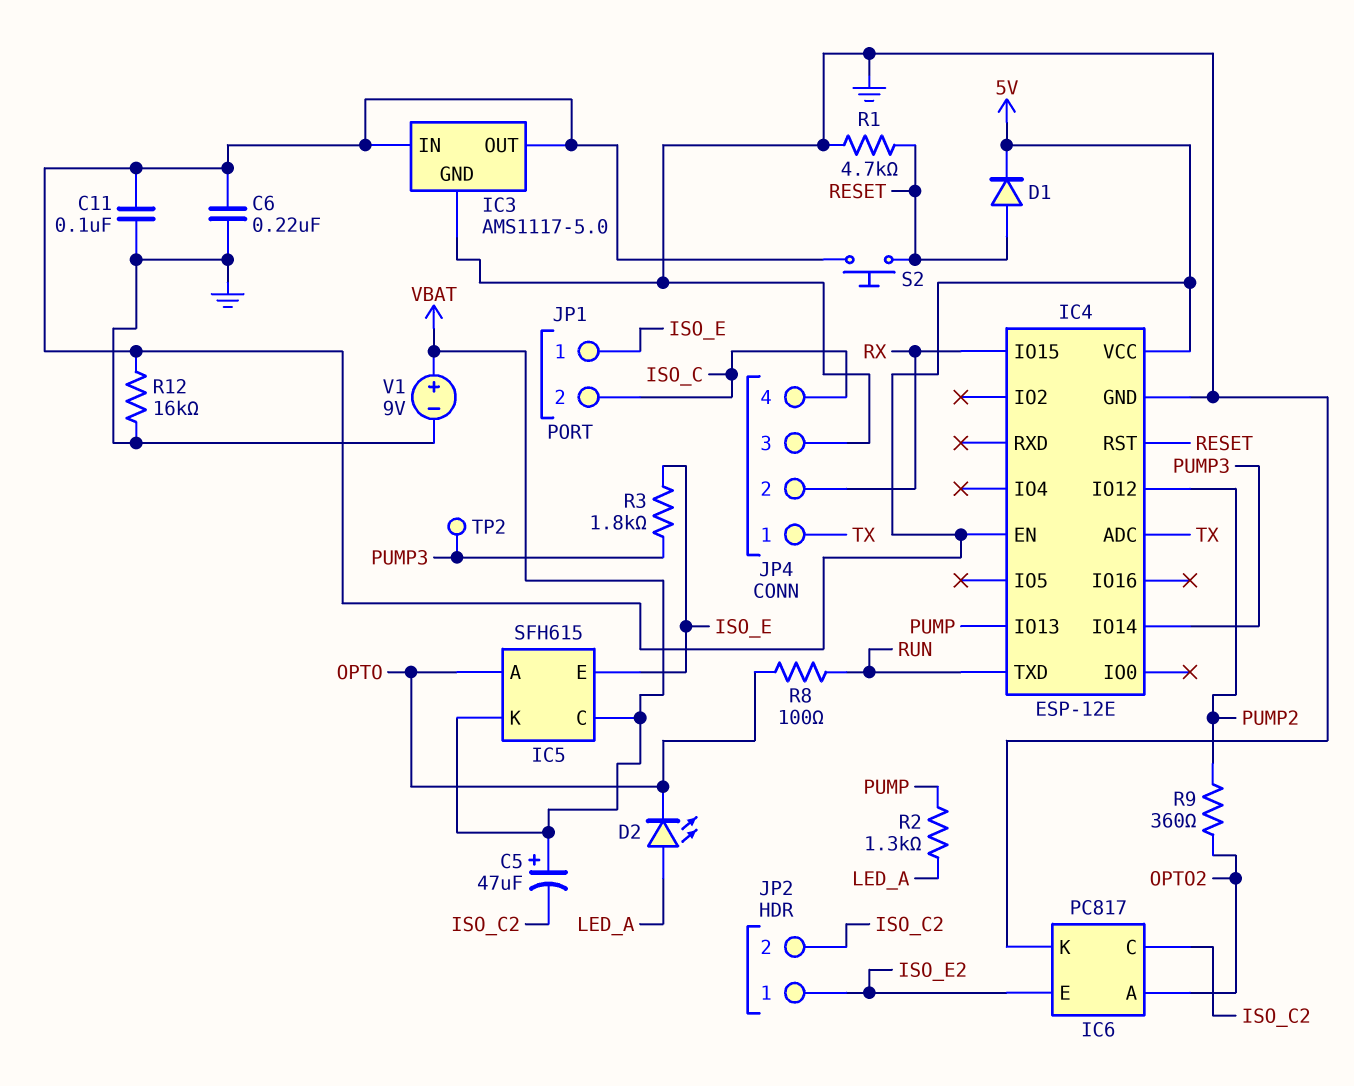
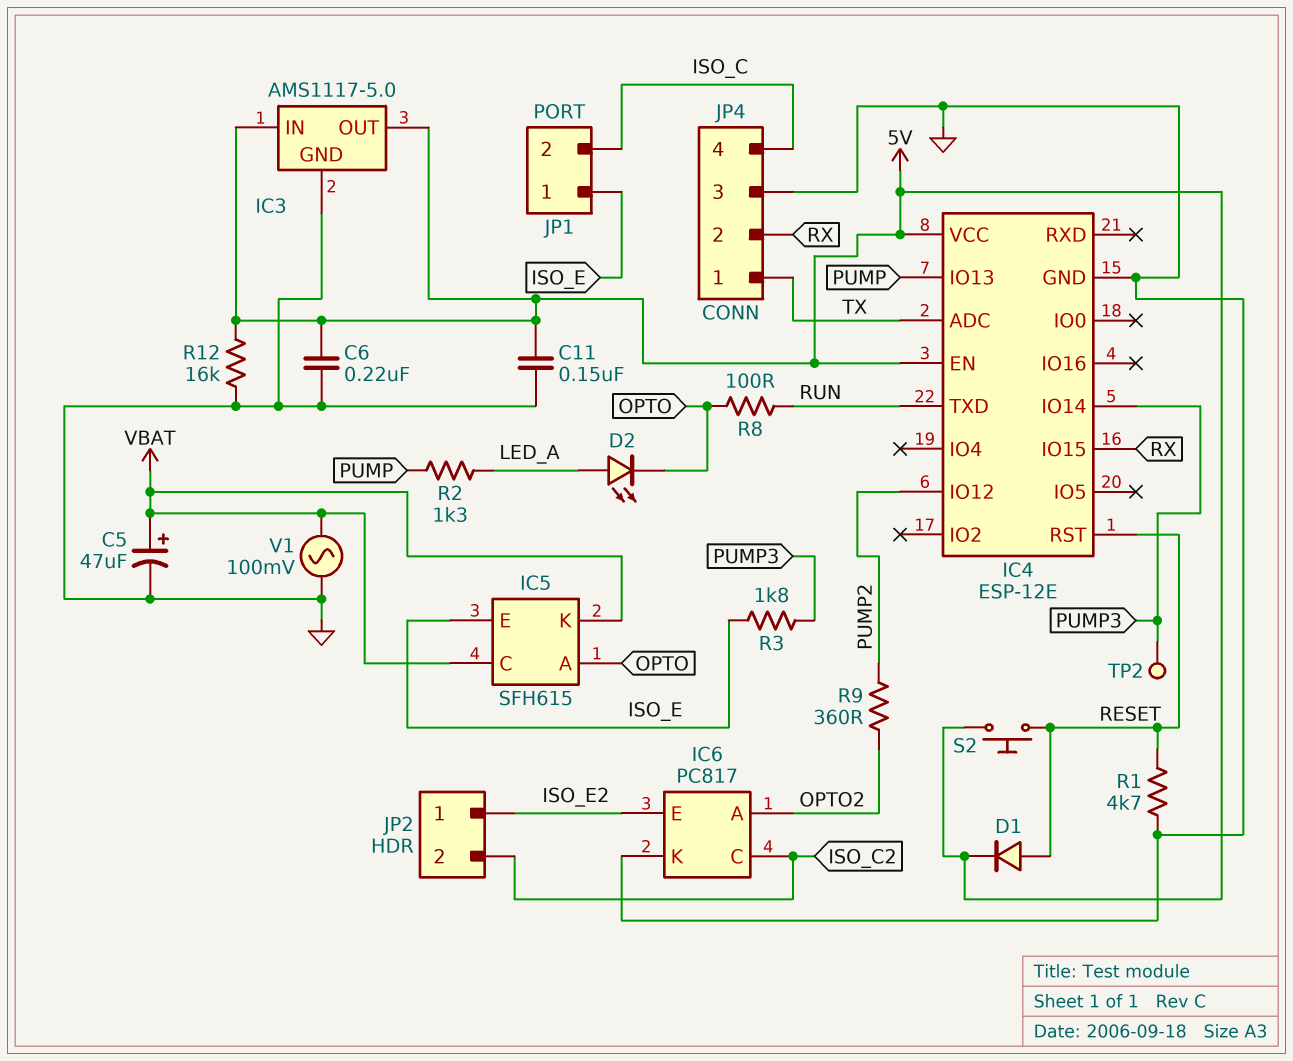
C5: 47uF (plus VBAT, minus ISO_C2) -> 47uF (plus VBAT, minus GND)
C11: 100nF (5V, GND) -> 150nF (5V, GND)
V1: 9V (plus VBAT, minus GND) -> AC 100mV (GND, VBAT)

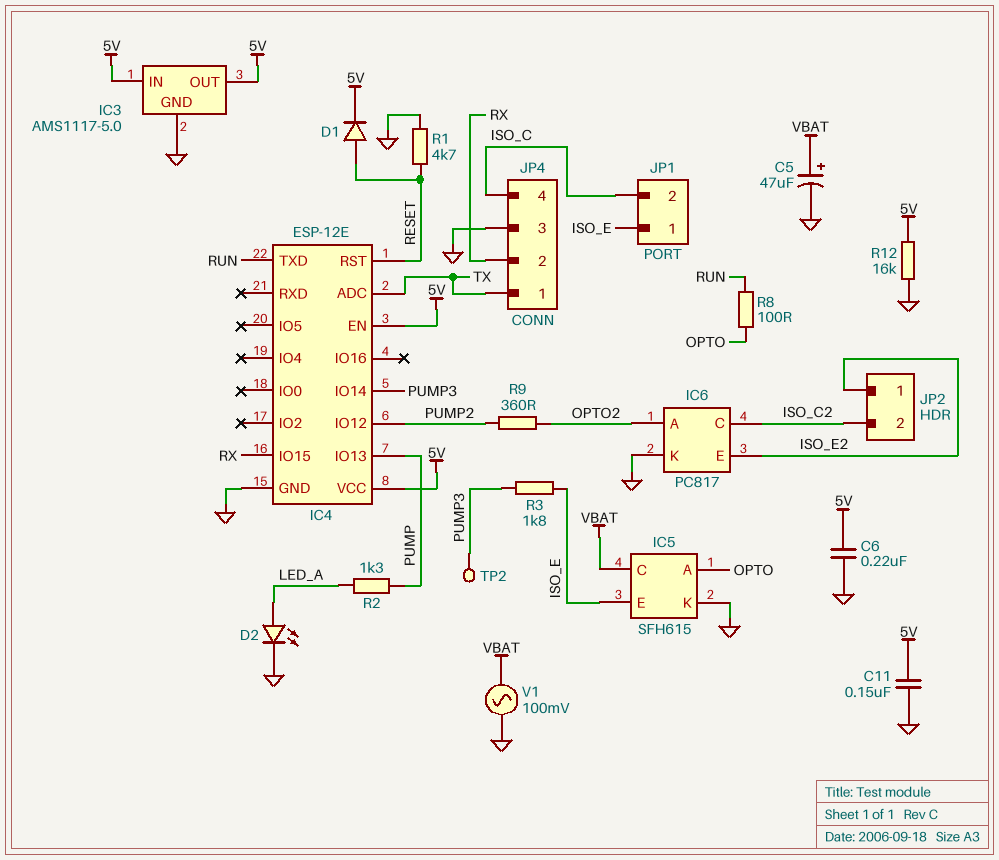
D2: LED (A LED_A, K OPTO) -> LED (A LED_A, K GND)
IC5 pin K: VBAT -> GND
S2: button (5V, RESET) -> none

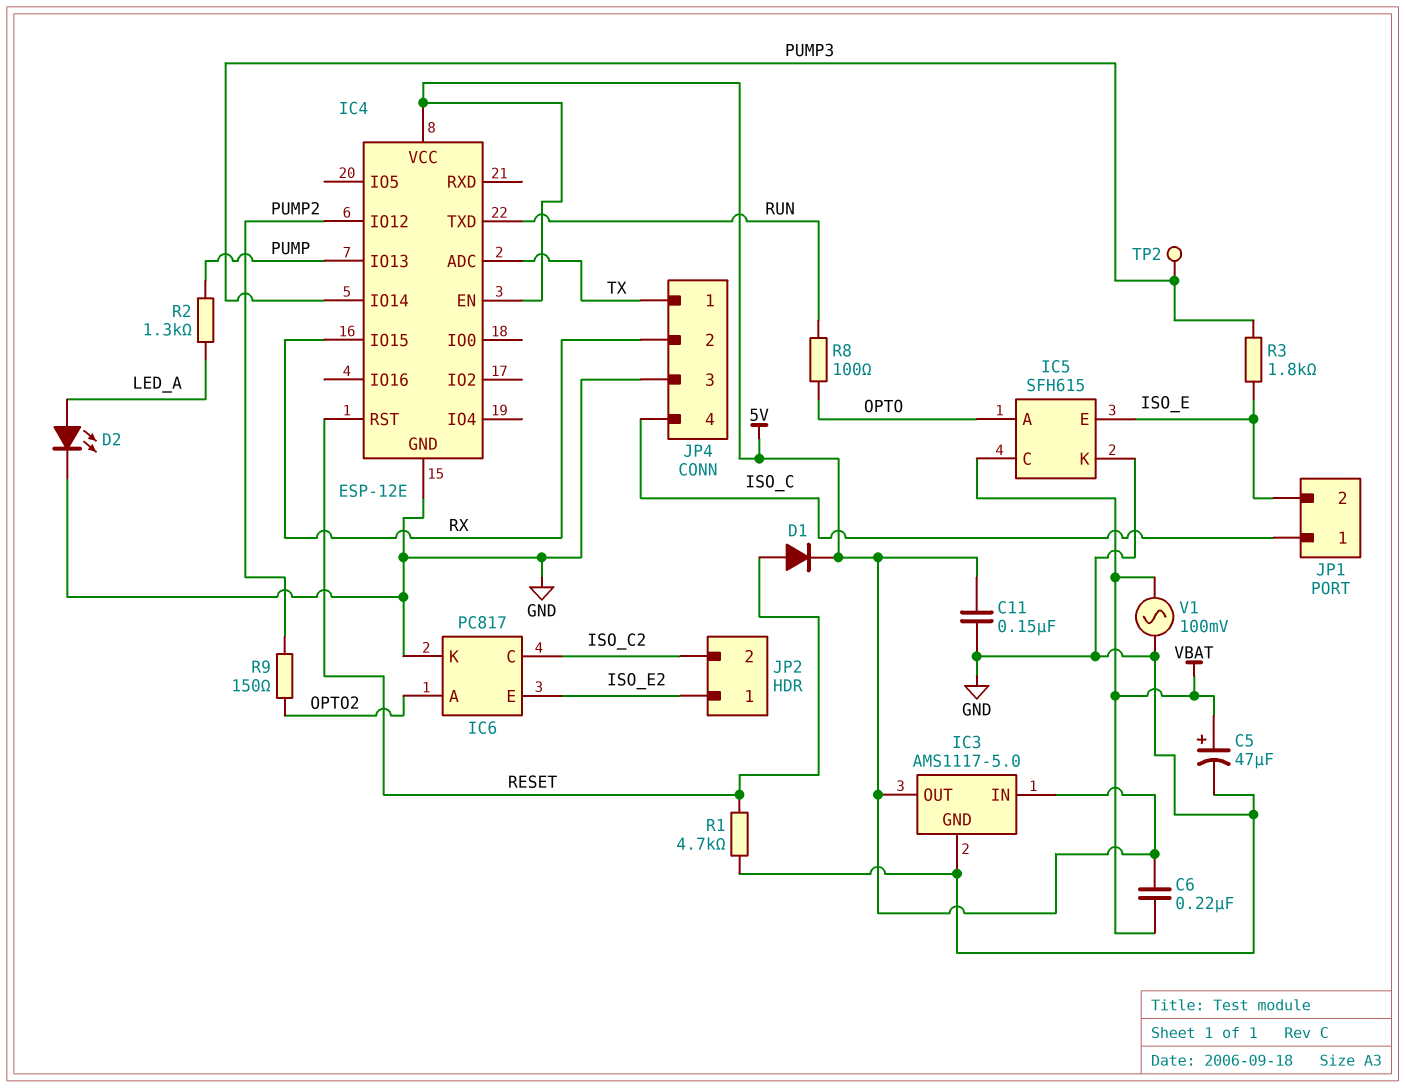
C6: 220nF (5V, GND) -> 220nF (5V, VBAT)
JP1 pin 1: ISO_E -> ISO_C
JP1 pin 2: ISO_C -> ISO_E
R9: 360 (OPTO2, PUMP2) -> 150 (OPTO2, PUMP2)
R12: 16k (5V, GND) -> none

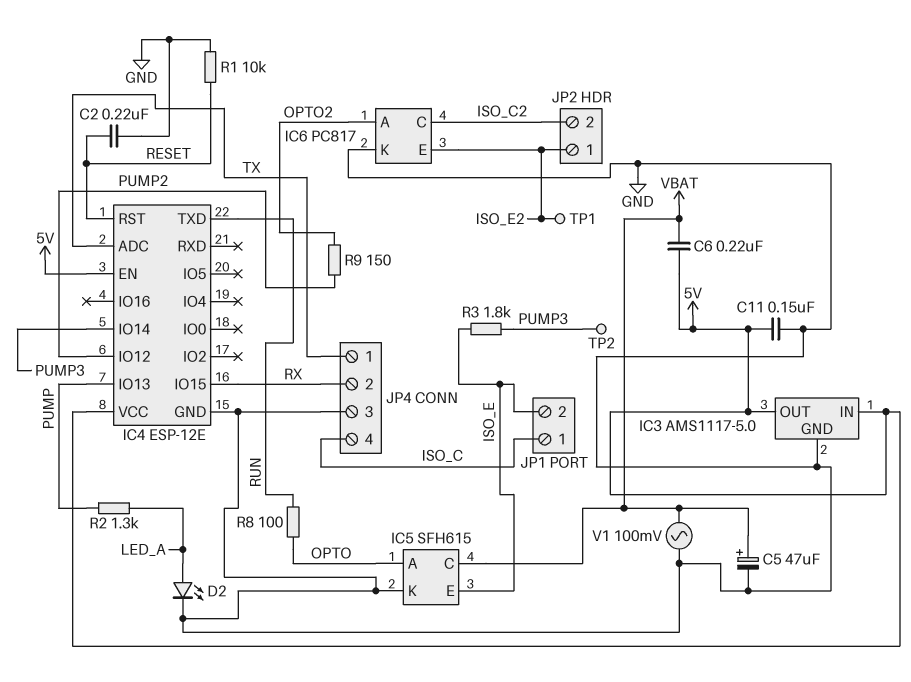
C2: none -> 220nF (GND, RESET)
D1: diode (A RESET, K 5V) -> none
R1: 4.7k (GND, RESET) -> 10k (GND, RESET)
TP1: none -> test point (ISO_E2)

